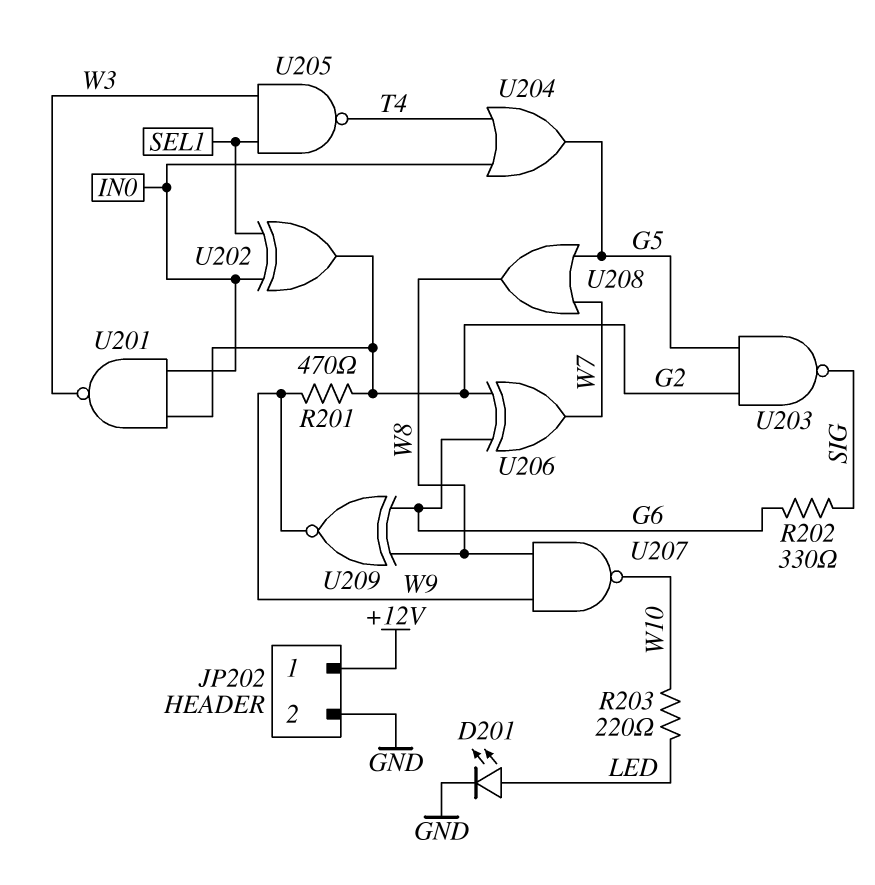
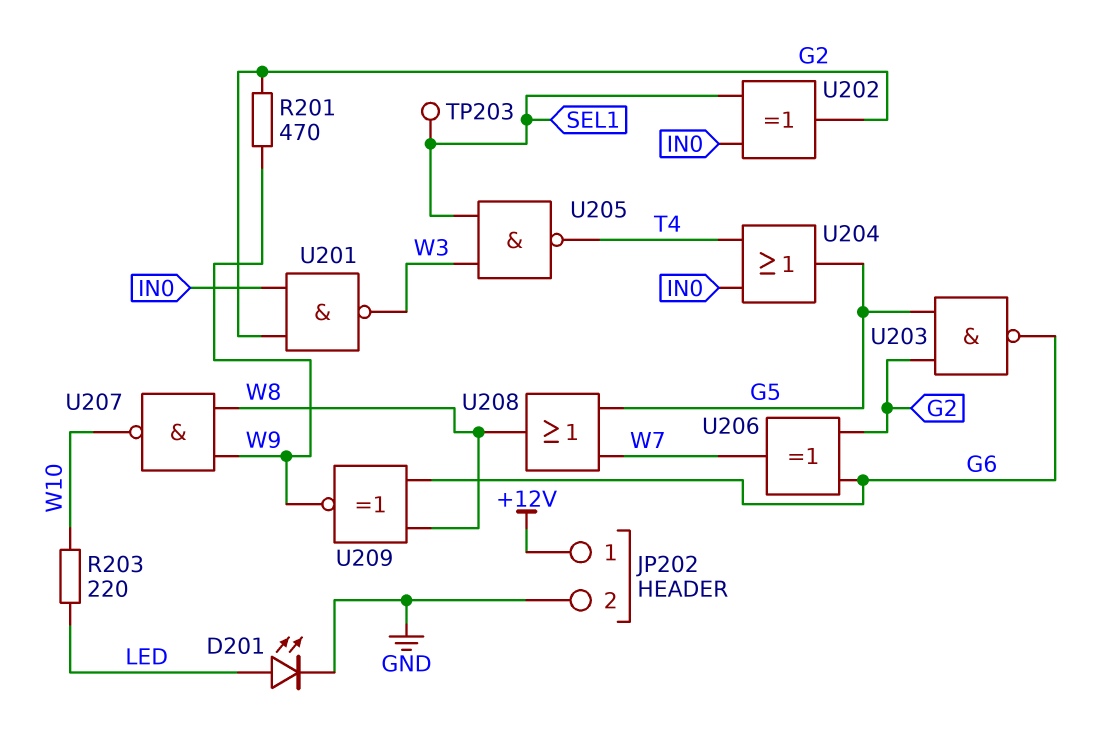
R202: 330 (G6, SIG) -> none
TP203: none -> test point (SEL1)
U203: NAND (in G2, in G5, out SIG) -> NAND (in G2, in G5, out G6)

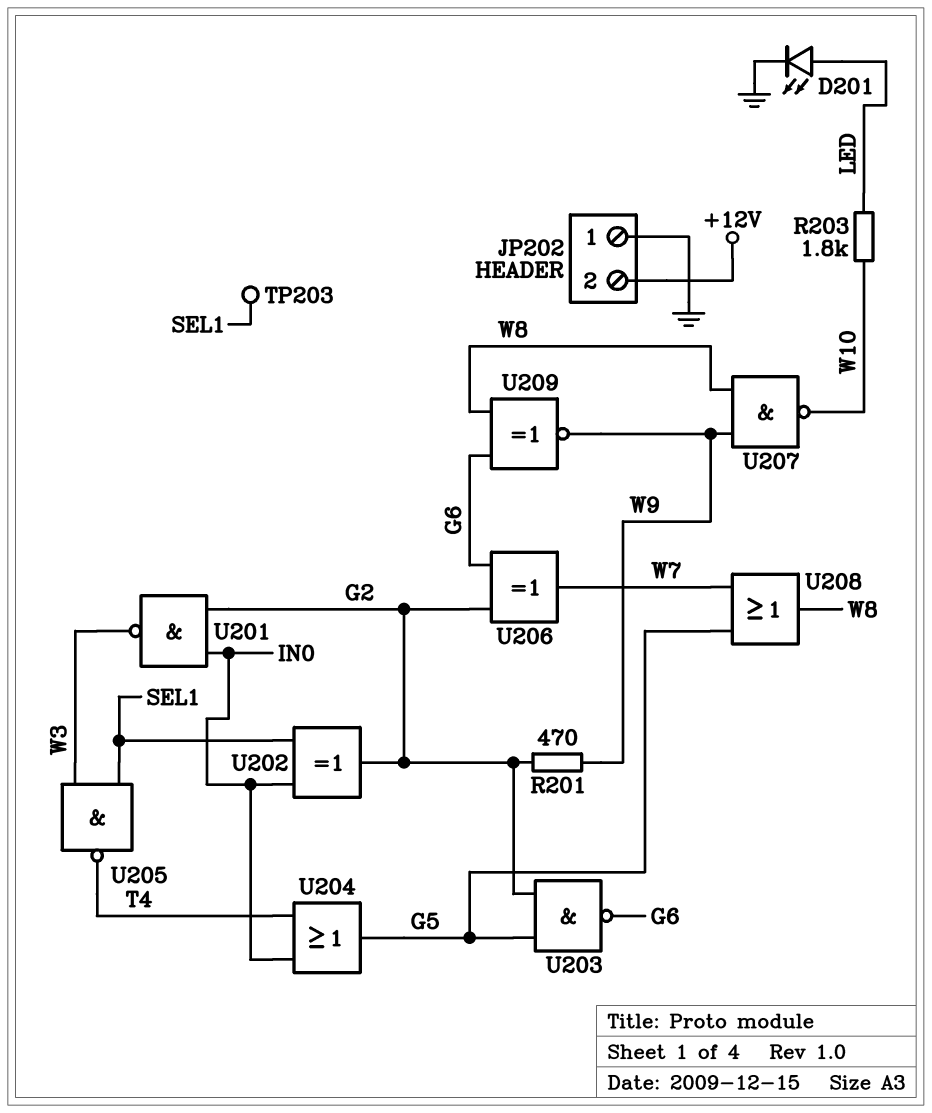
JP202 pin 1: +12V -> GND
JP202 pin 2: GND -> +12V
R203: 220 (LED, W10) -> 1.8k (LED, W10)

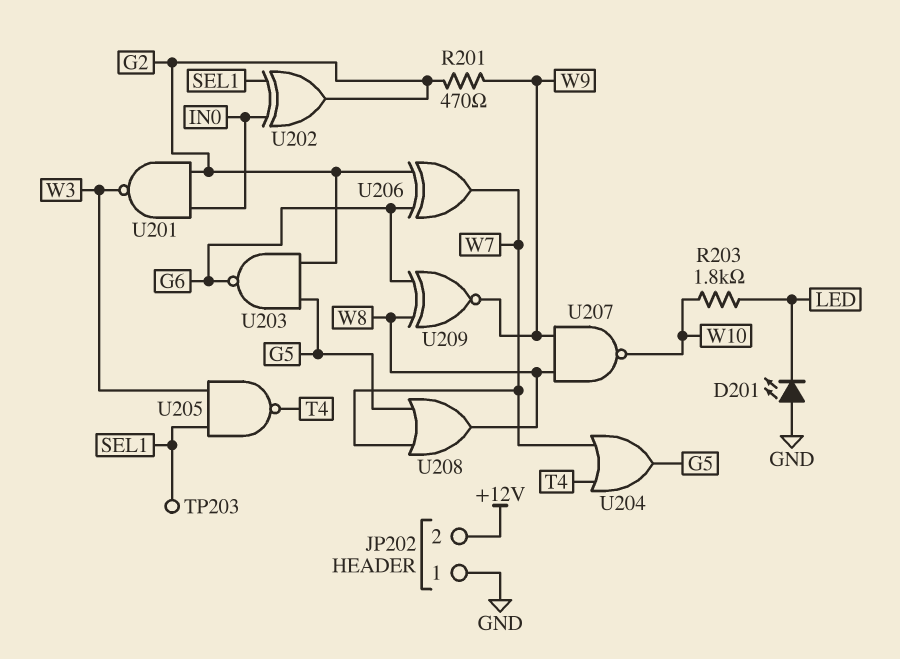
D201: LED (A LED, K GND) -> LED (A GND, K LED)
U204: OR (in IN0, in T4, out G5) -> OR (in T4, in W7, out G5)

